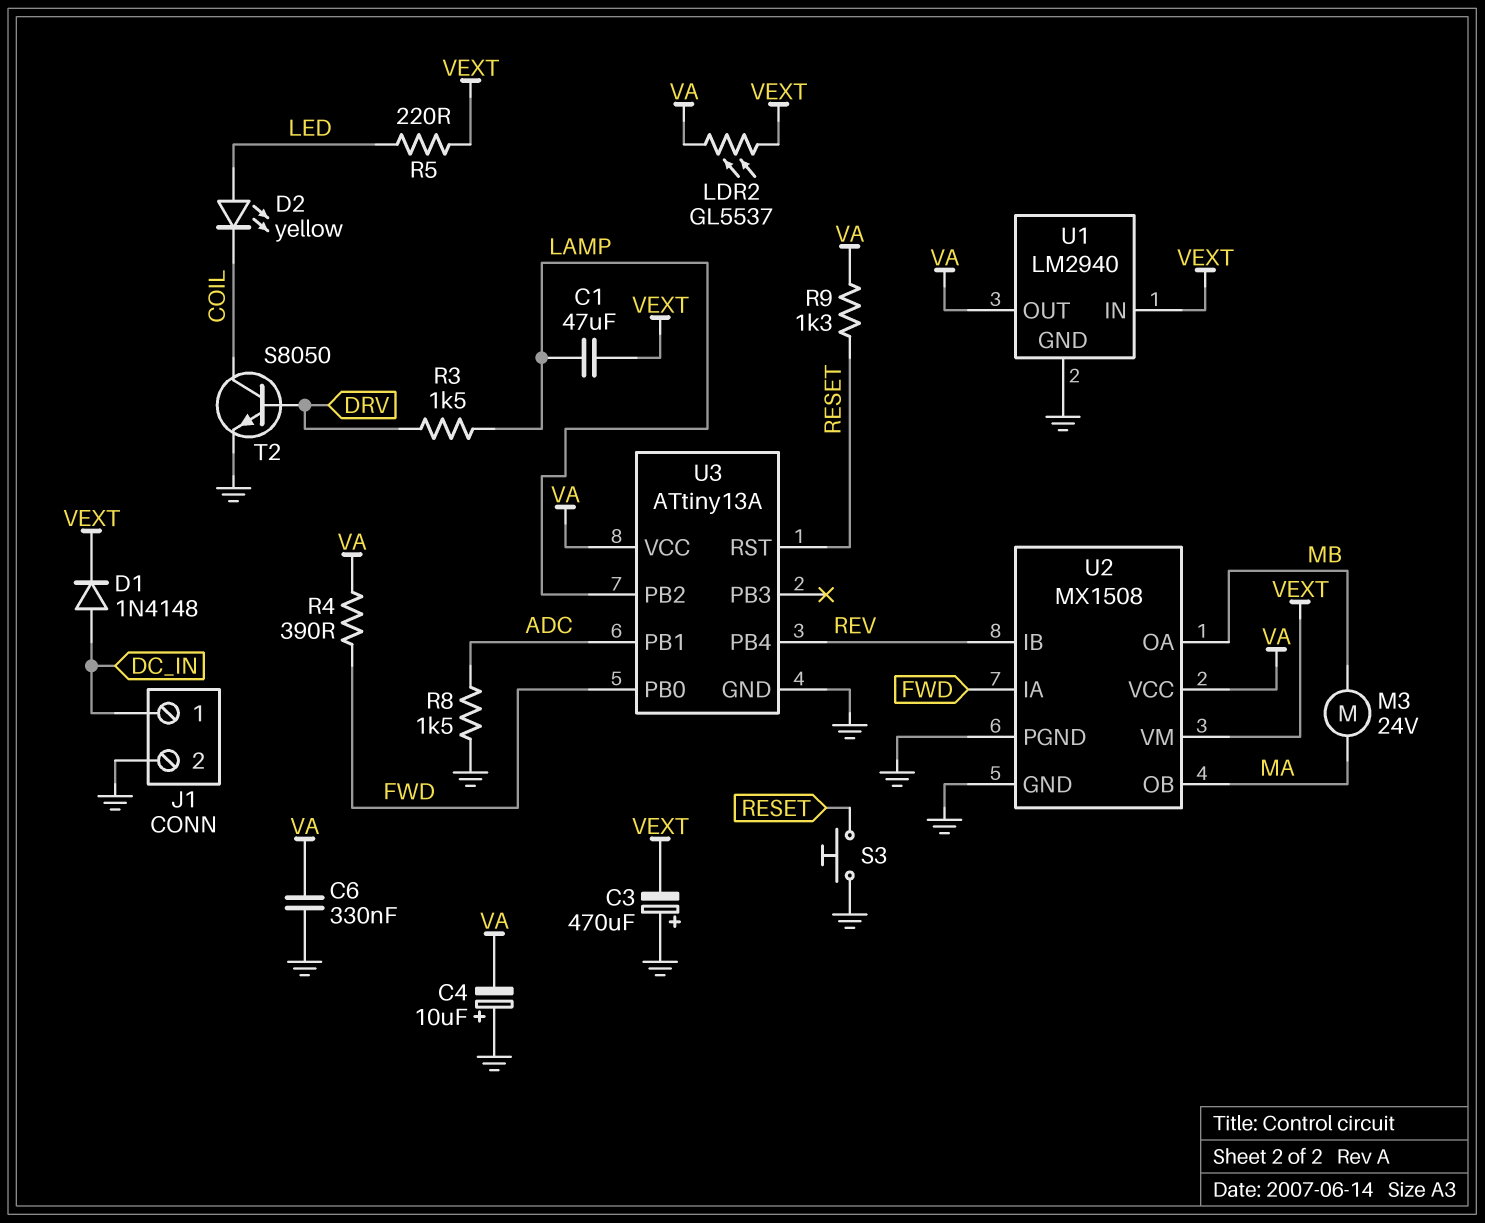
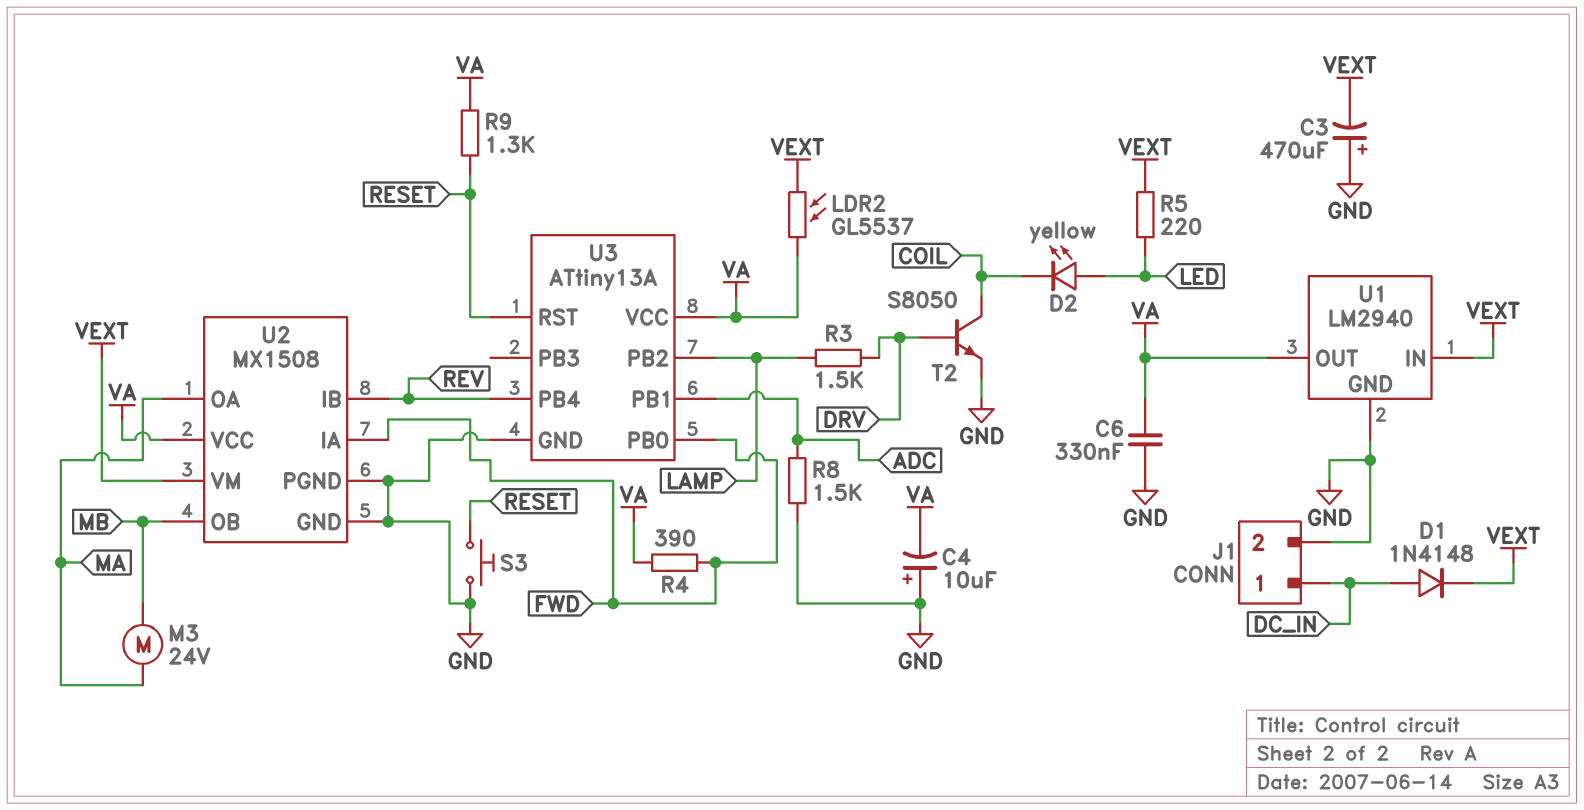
C1: 47uF (LAMP, VEXT) -> none
U2 pin OA: MB -> MA
U2 pin OB: MA -> MB

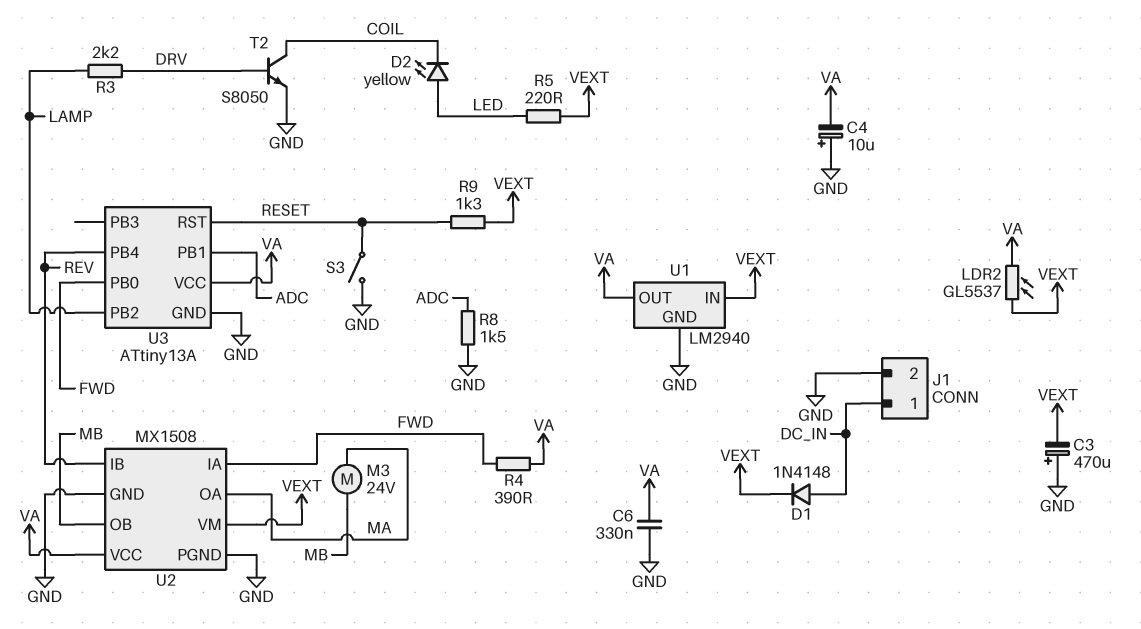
R3: 1.5k (DRV, LAMP) -> 2.2k (DRV, LAMP)
R9: 1.3k (RESET, VA) -> 1.3k (RESET, VEXT)
S3: button (GND, RESET) -> switch (GND, RESET)

